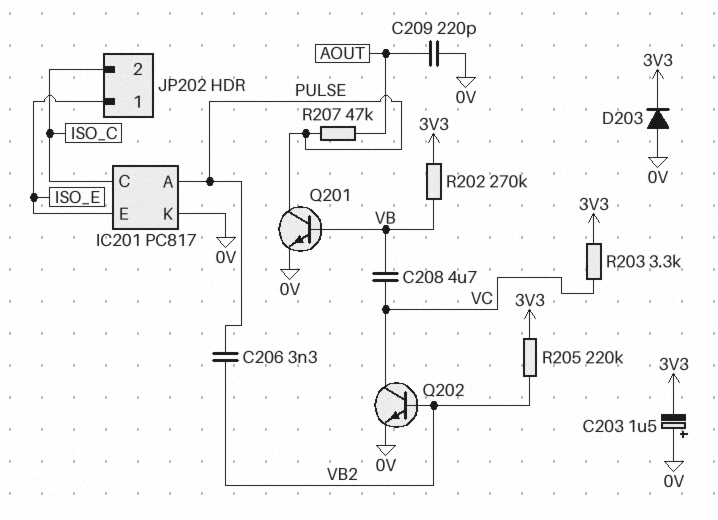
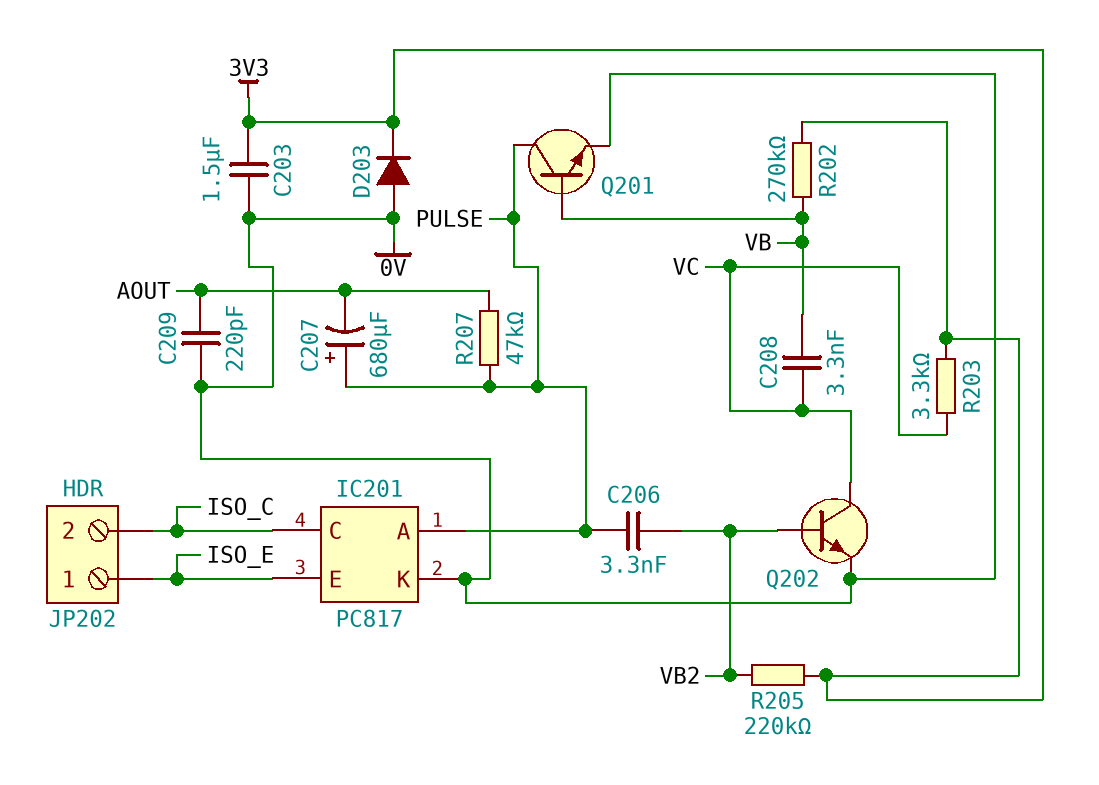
C203: 1.5uF (plus 0V, minus 3V3) -> 1.5uF (0V, 3V3)
C207: none -> 680uF (plus PULSE, minus AOUT)
C208: 4.7uF (VB, VC) -> 3.3nF (VB, VC)

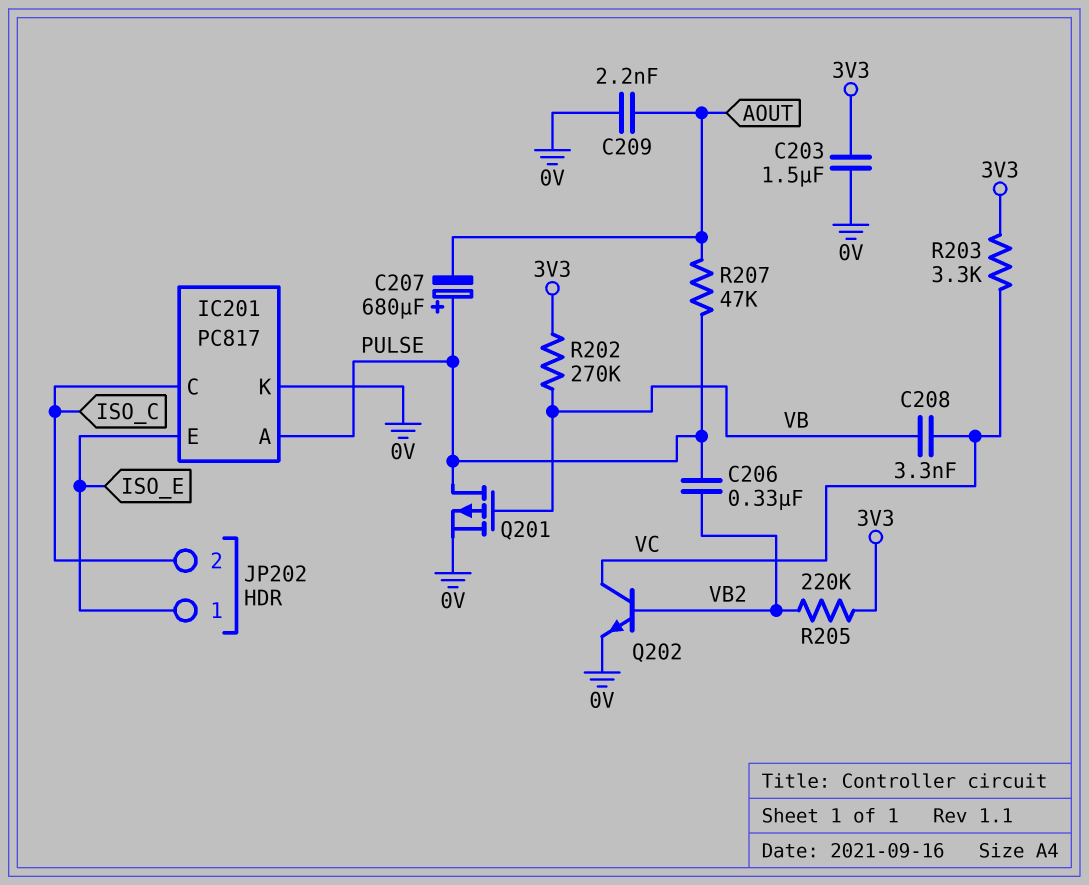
C206: 3.3nF (PULSE, VB2) -> 330nF (PULSE, VB2)
C209: 220pF (0V, AOUT) -> 2.2nF (0V, AOUT)
D203: diode (A 0V, K 3V3) -> none
Q201: NPN (B VB, C PULSE, E 0V) -> PMOS (G VB, D PULSE, S 0V)

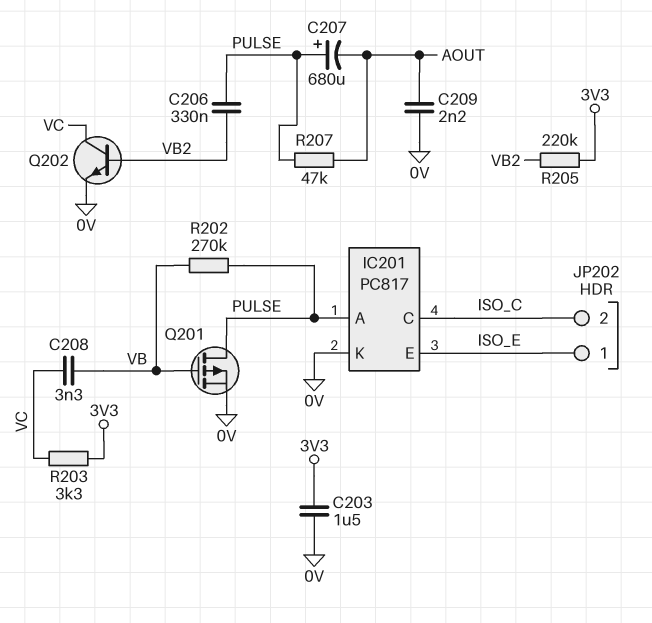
R202: 270k (3V3, VB) -> 270k (PULSE, VB)

